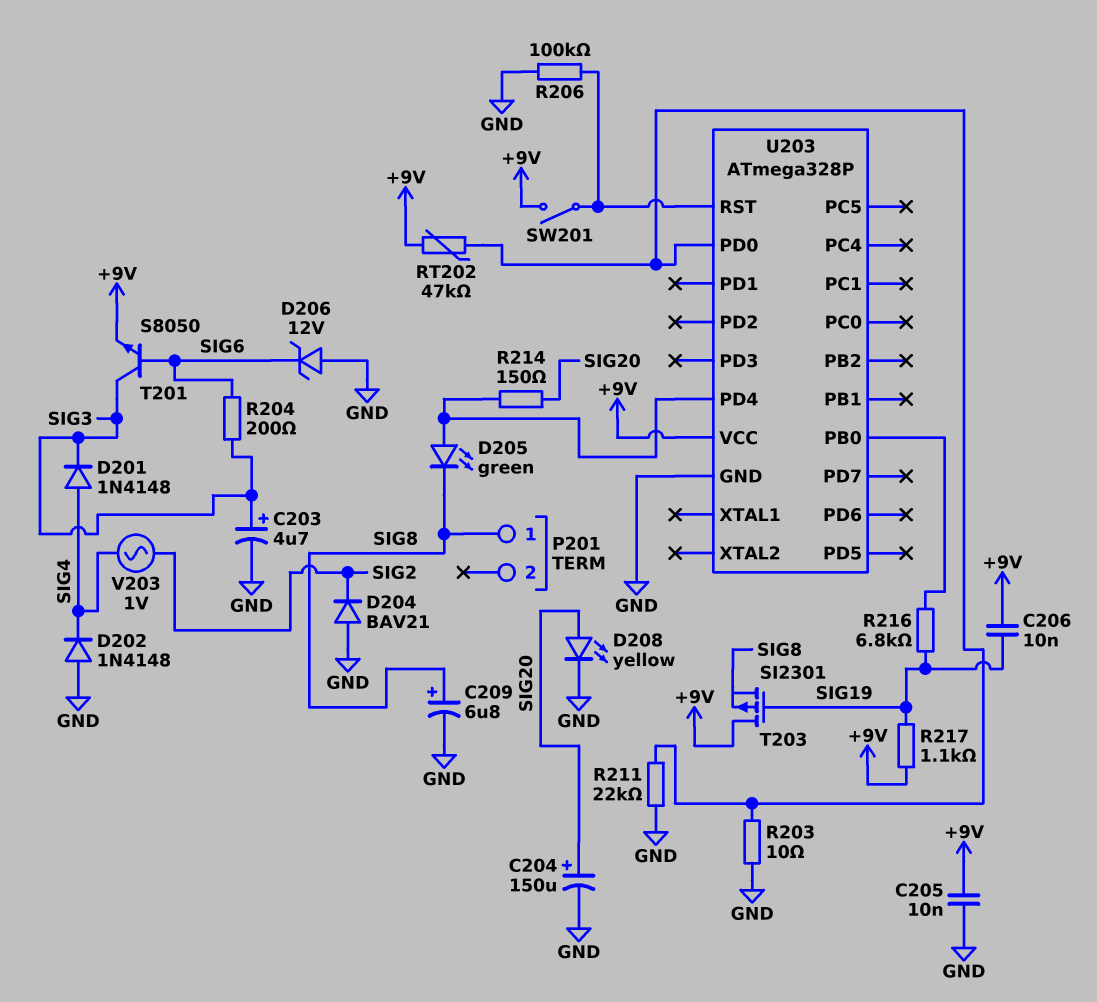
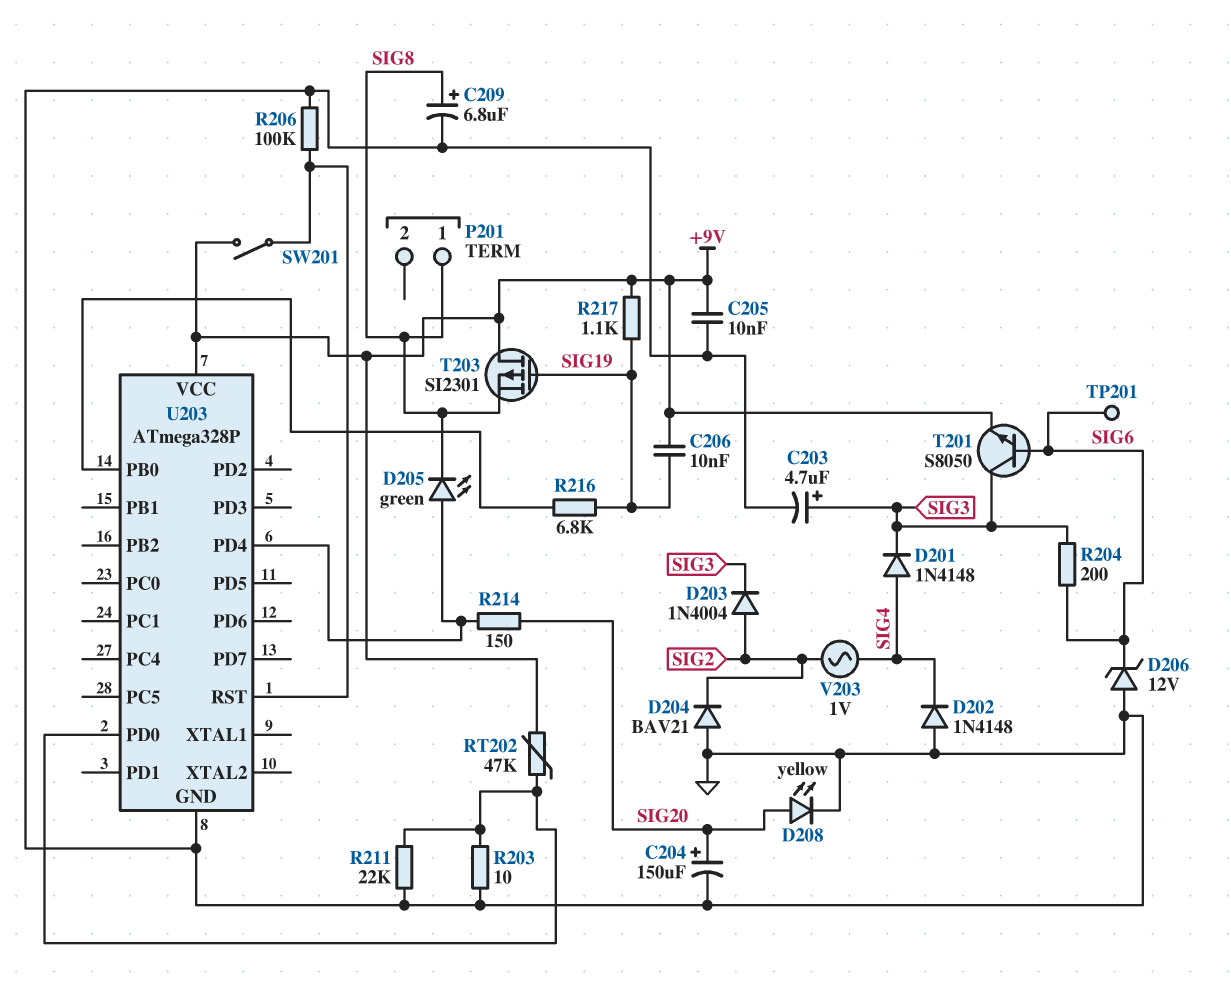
D203: none -> diode 1N4004 (A SIG2, K SIG3)
TP201: none -> test point (SIG6)

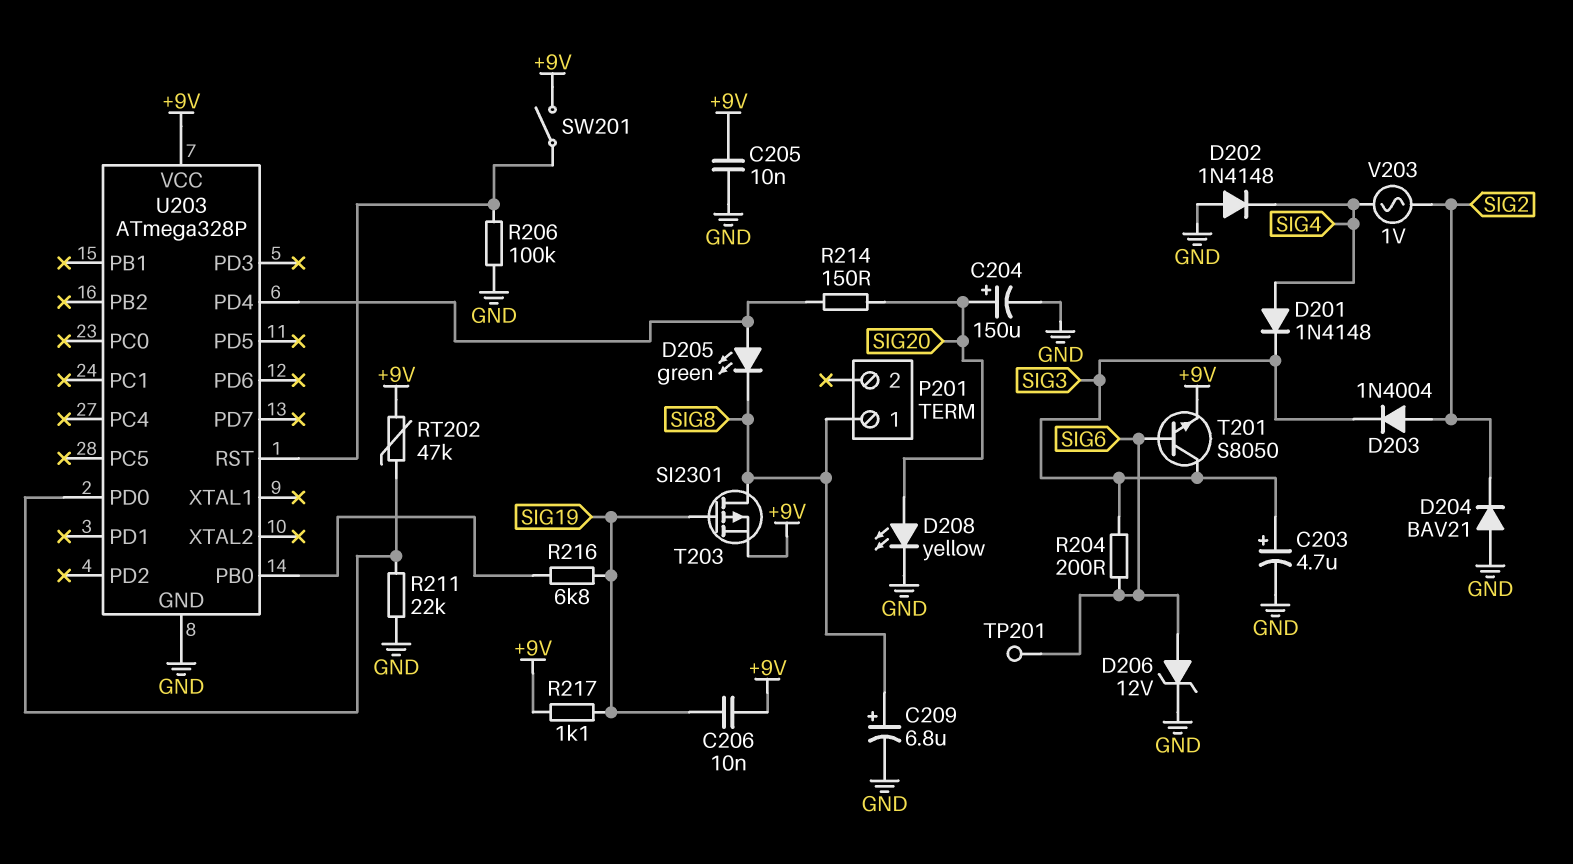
D206: zener 12V (A GND, K SIG6) -> zener 12V (A SIG6, K GND)
R203: 10 (GND, U203/PD0) -> none
T203: PMOS SI2301 (G SIG19, D +9V, S SIG8) -> PMOS SI2301 (G SIG19, D SIG8, S +9V)

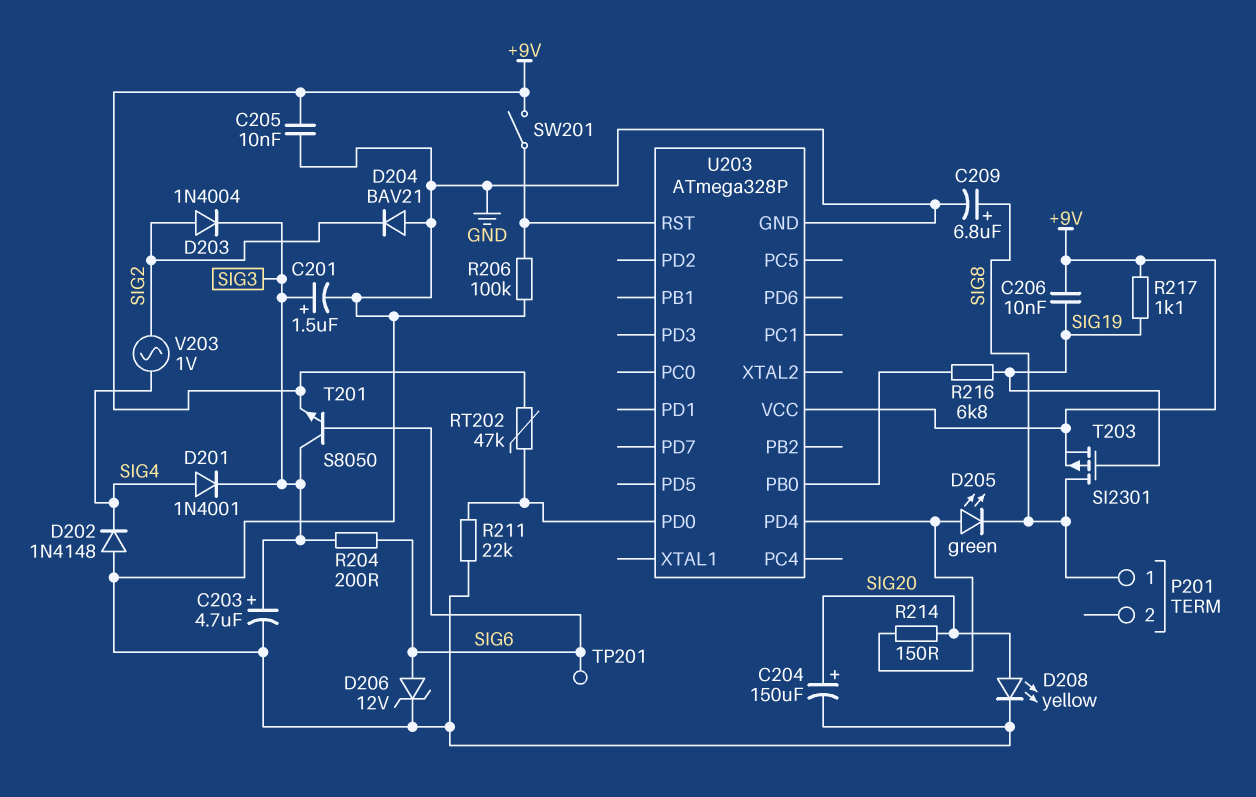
C201: none -> 1.5uF (plus SIG3, minus GND)
D201: diode 1N4148 (A SIG4, K SIG3) -> diode 1N4001 (A SIG4, K SIG3)

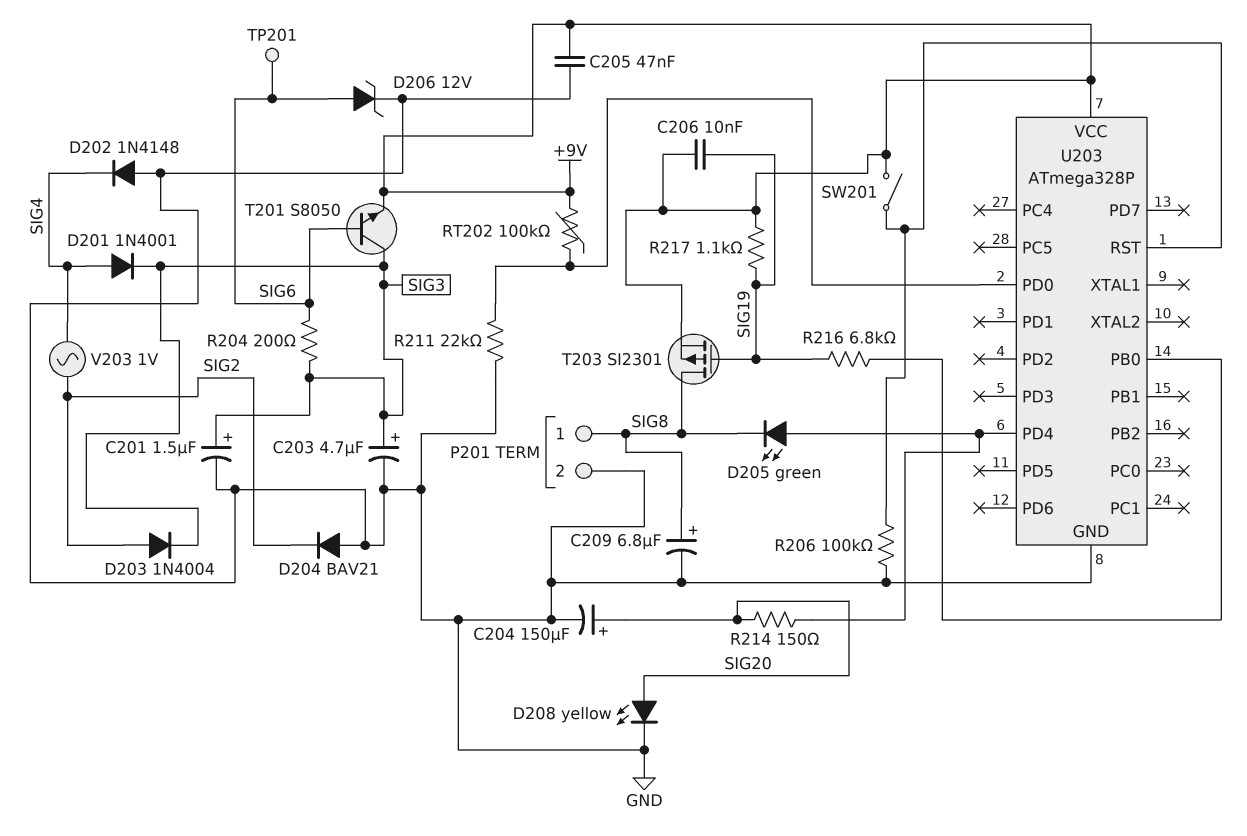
C205: 10nF (+9V, GND) -> 47nF (+9V, GND)
P201 pin 2: none -> GND
RT202: 47k (+9V, U203/PD0) -> 100k (+9V, U203/PD0)

